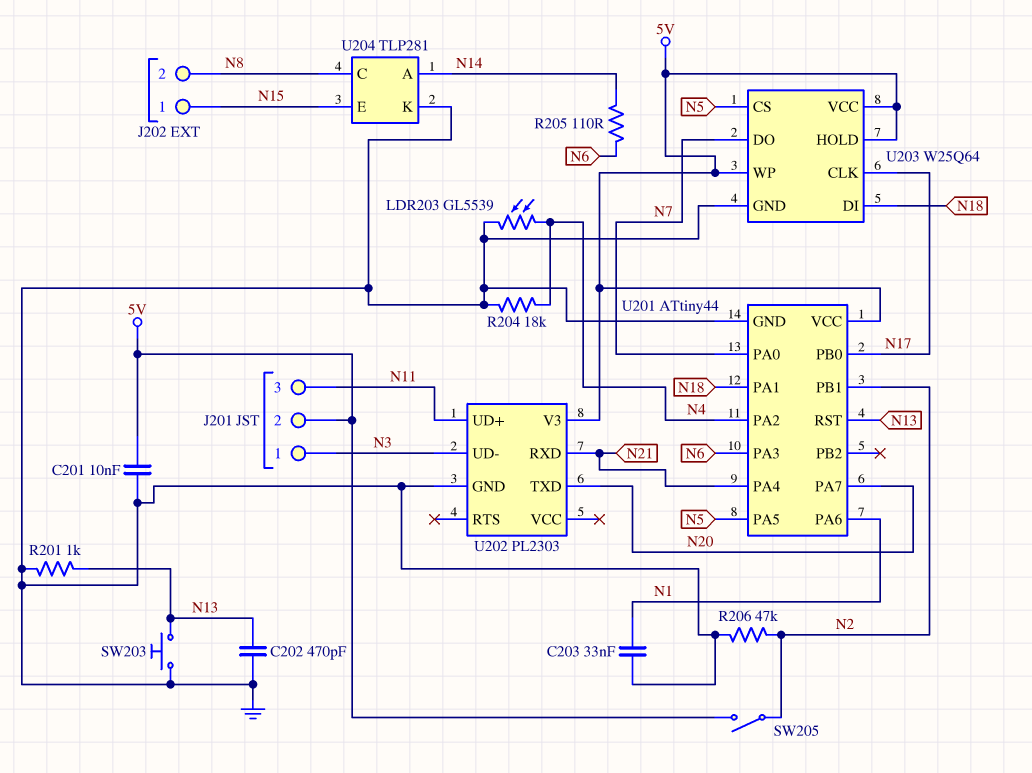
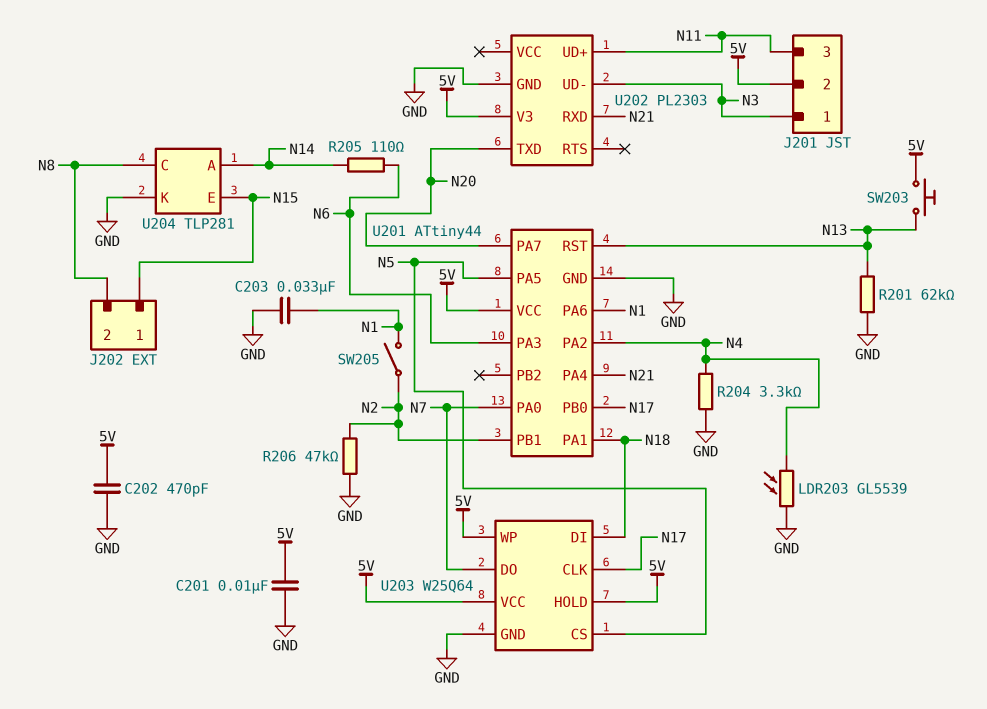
C202: 470pF (GND, N13) -> 470pF (5V, GND)
R201: 1k (GND, N13) -> 62k (GND, N13)
R204: 18k (GND, N4) -> 3.3k (GND, N4)
SW203: button (GND, N13) -> button (5V, N13)
SW205: switch (5V, N2) -> switch (N1, N2)

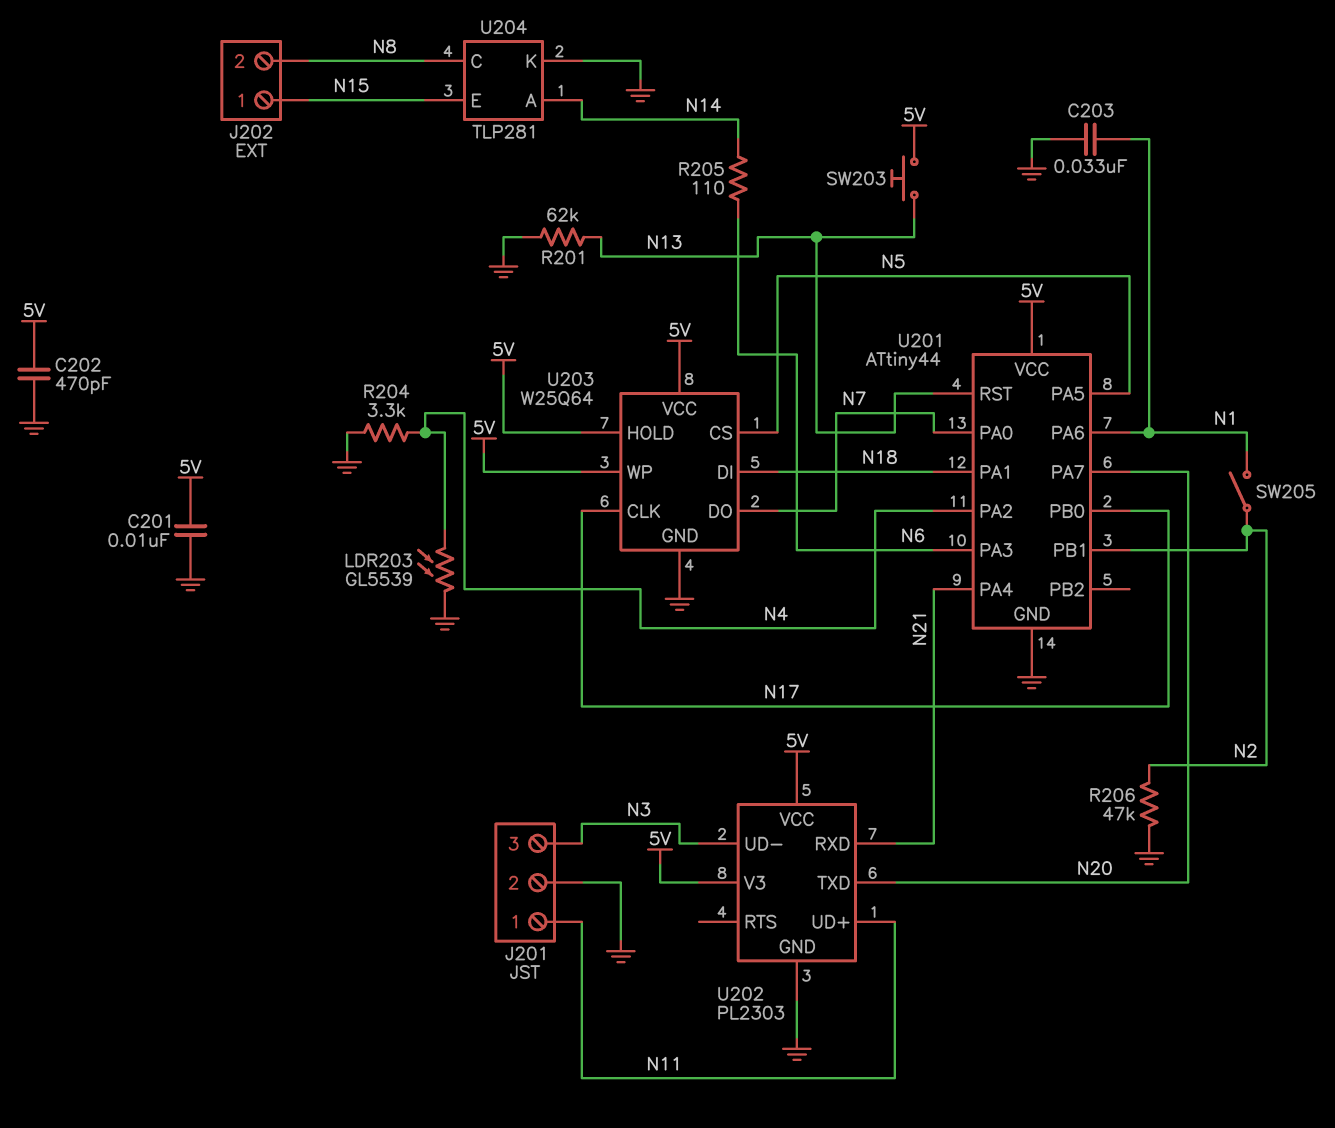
J201 pin 1: N3 -> N11
J201 pin 2: 5V -> GND
J201 pin 3: N11 -> N3
U202 pin VCC: none -> 5V

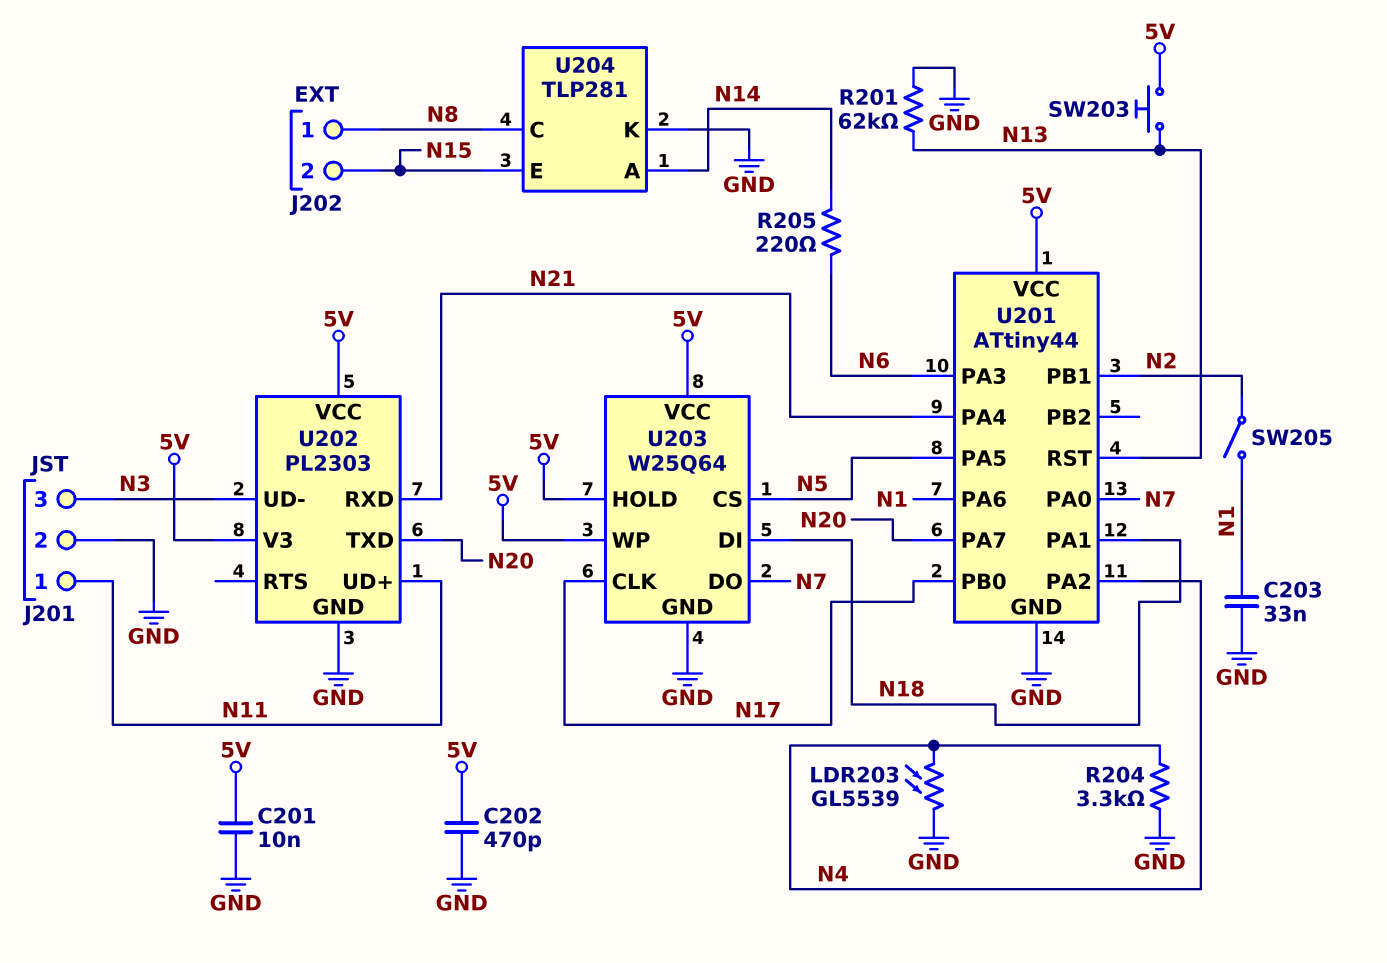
J202 pin 1: N15 -> N8
J202 pin 2: N8 -> N15
R205: 110 (N6, N14) -> 220 (N6, N14)
R206: 47k (GND, N2) -> none

